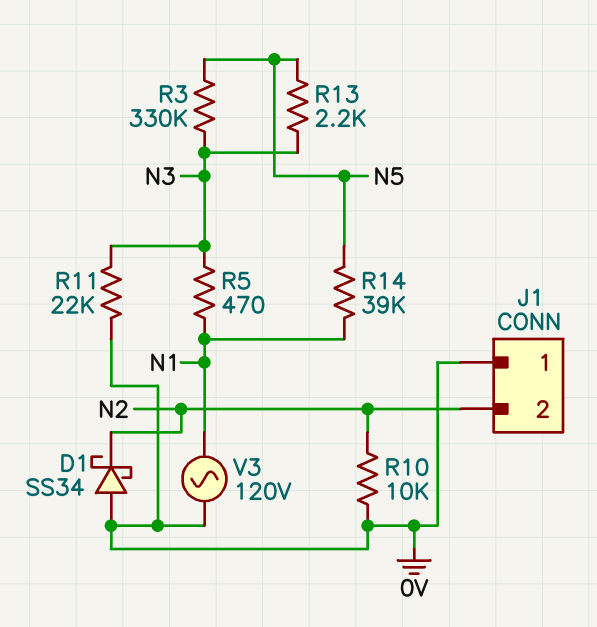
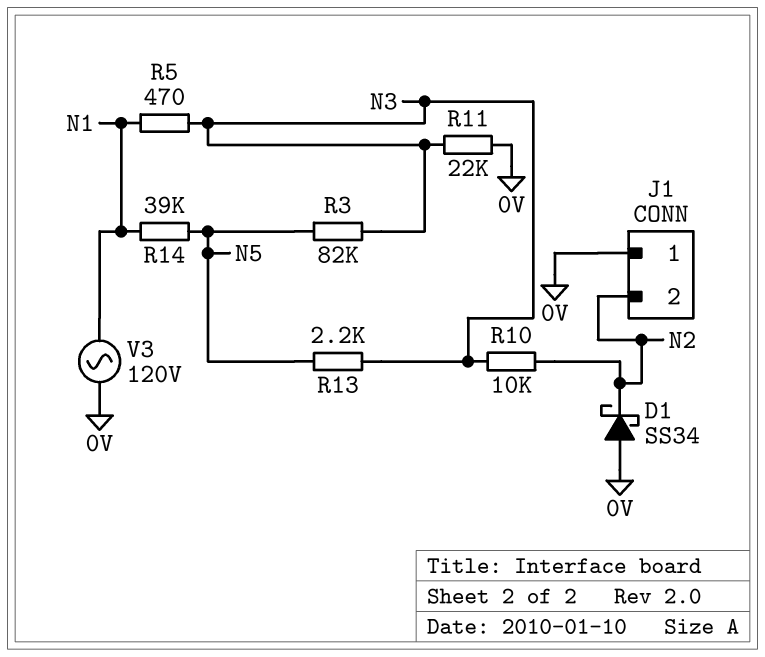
R3: 330k (N3, N5) -> 82k (N3, N5)
R10: 10k (0V, N2) -> 10k (N2, N3)

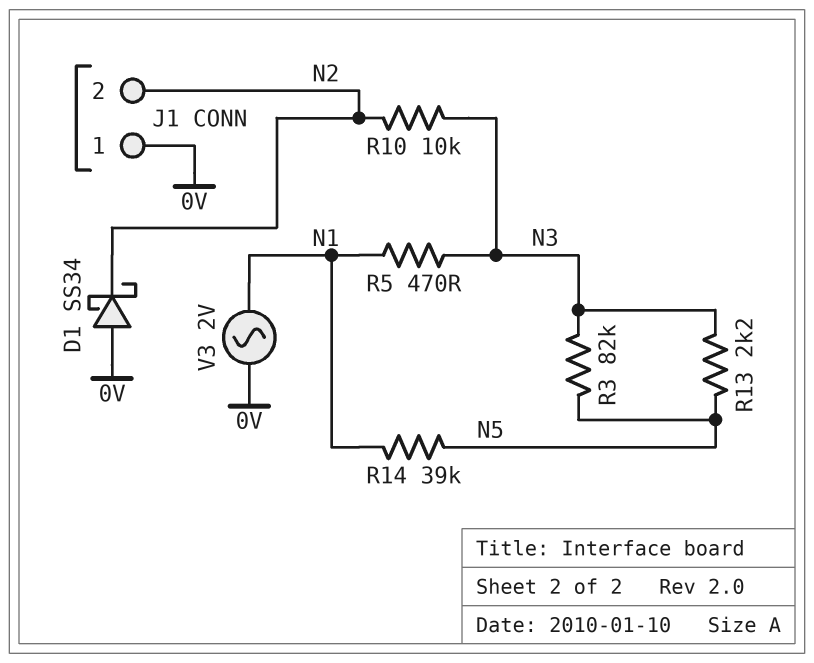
R11: 22k (0V, N3) -> none
V3: AC 120V (0V, N1) -> AC 2V (0V, N1)

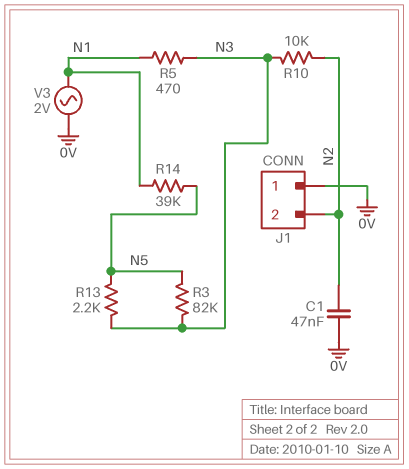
C1: none -> 47nF (0V, N2)
D1: schottky SS34 (A 0V, K N2) -> none

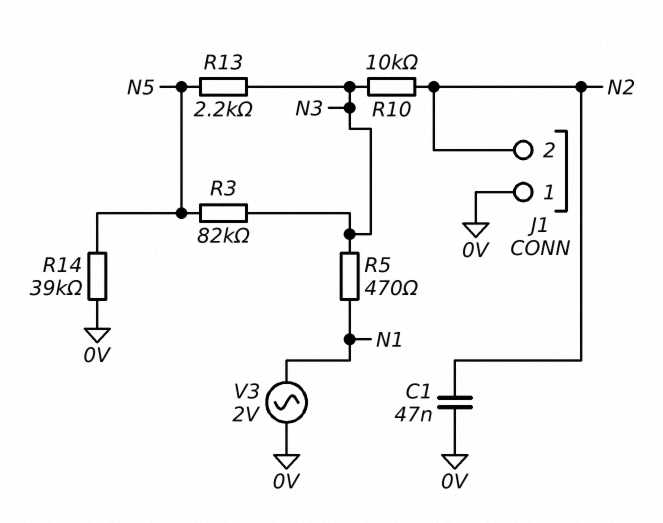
R14: 39k (N1, N5) -> 39k (0V, N5)

